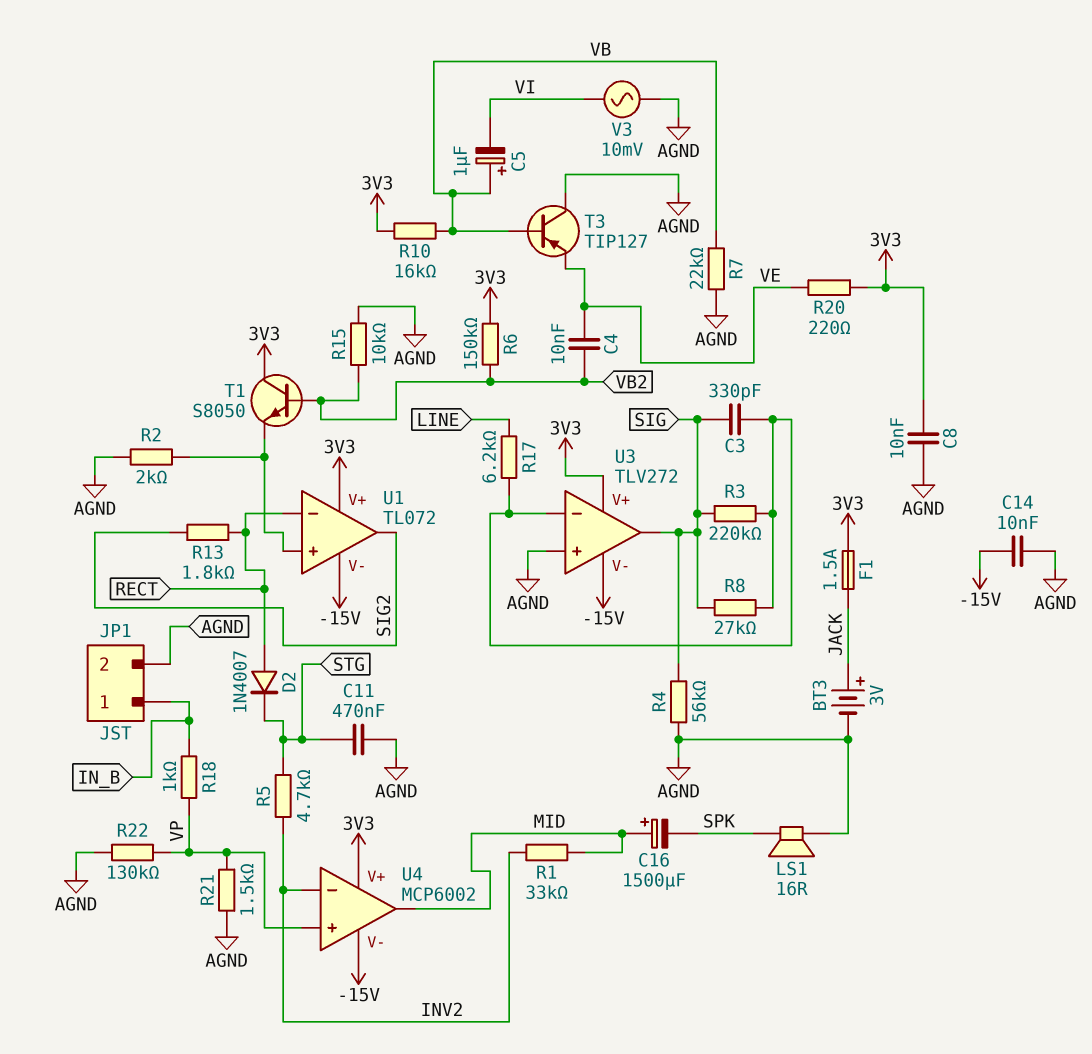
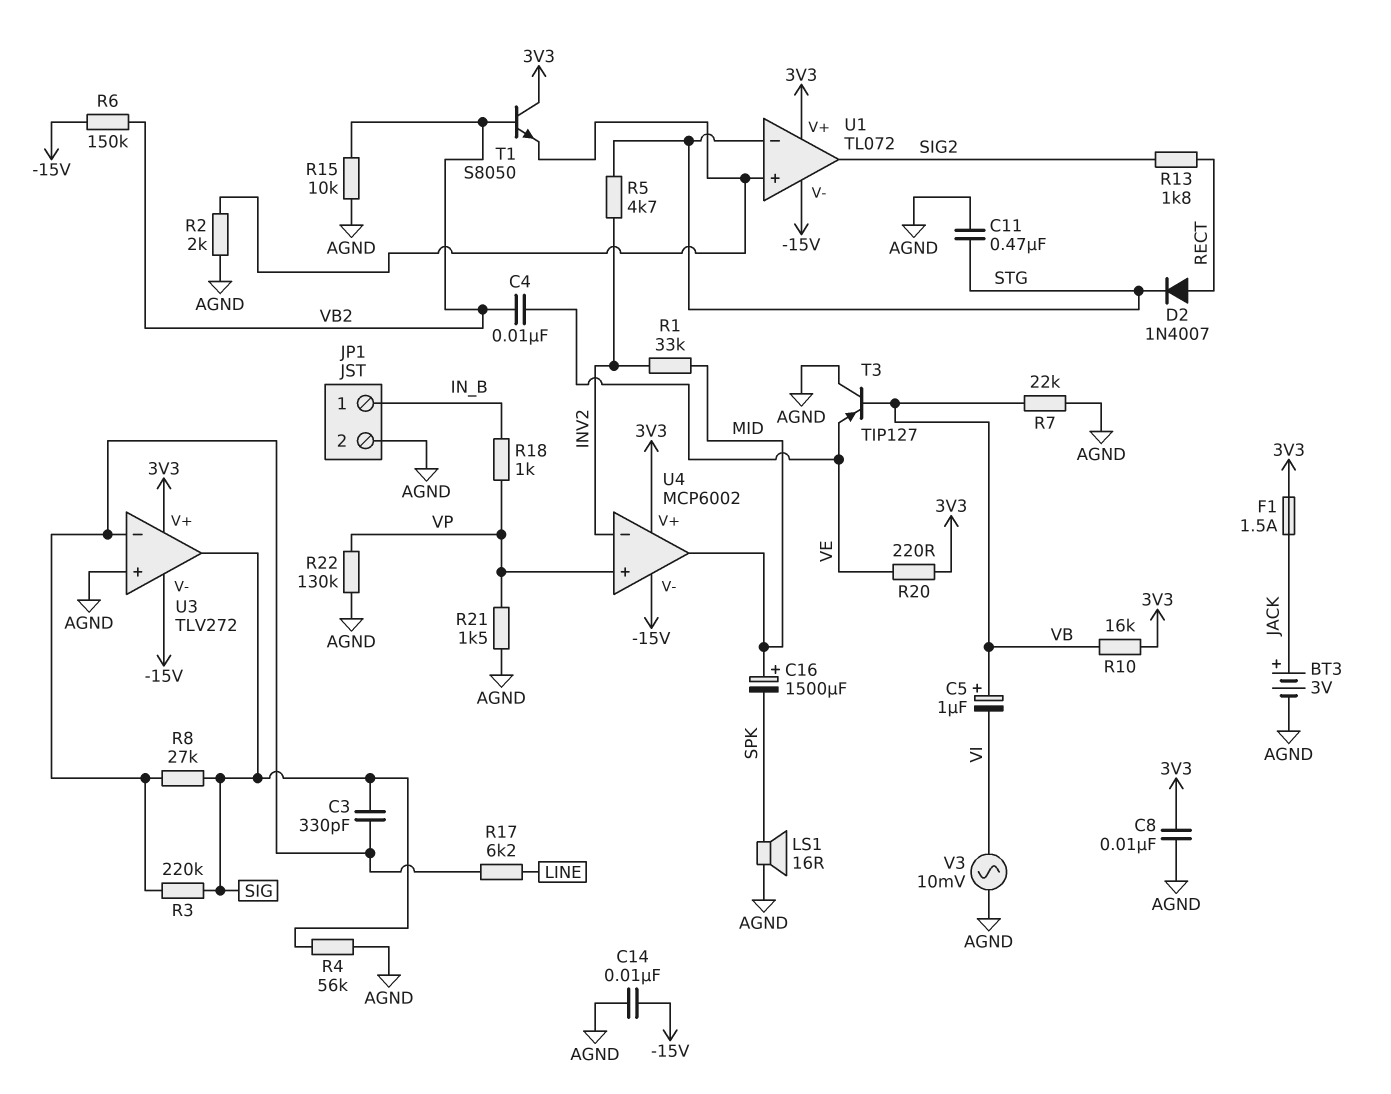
R6: 150k (3V3, VB2) -> 150k (-15V, VB2)
U1 pin in-: RECT -> STG

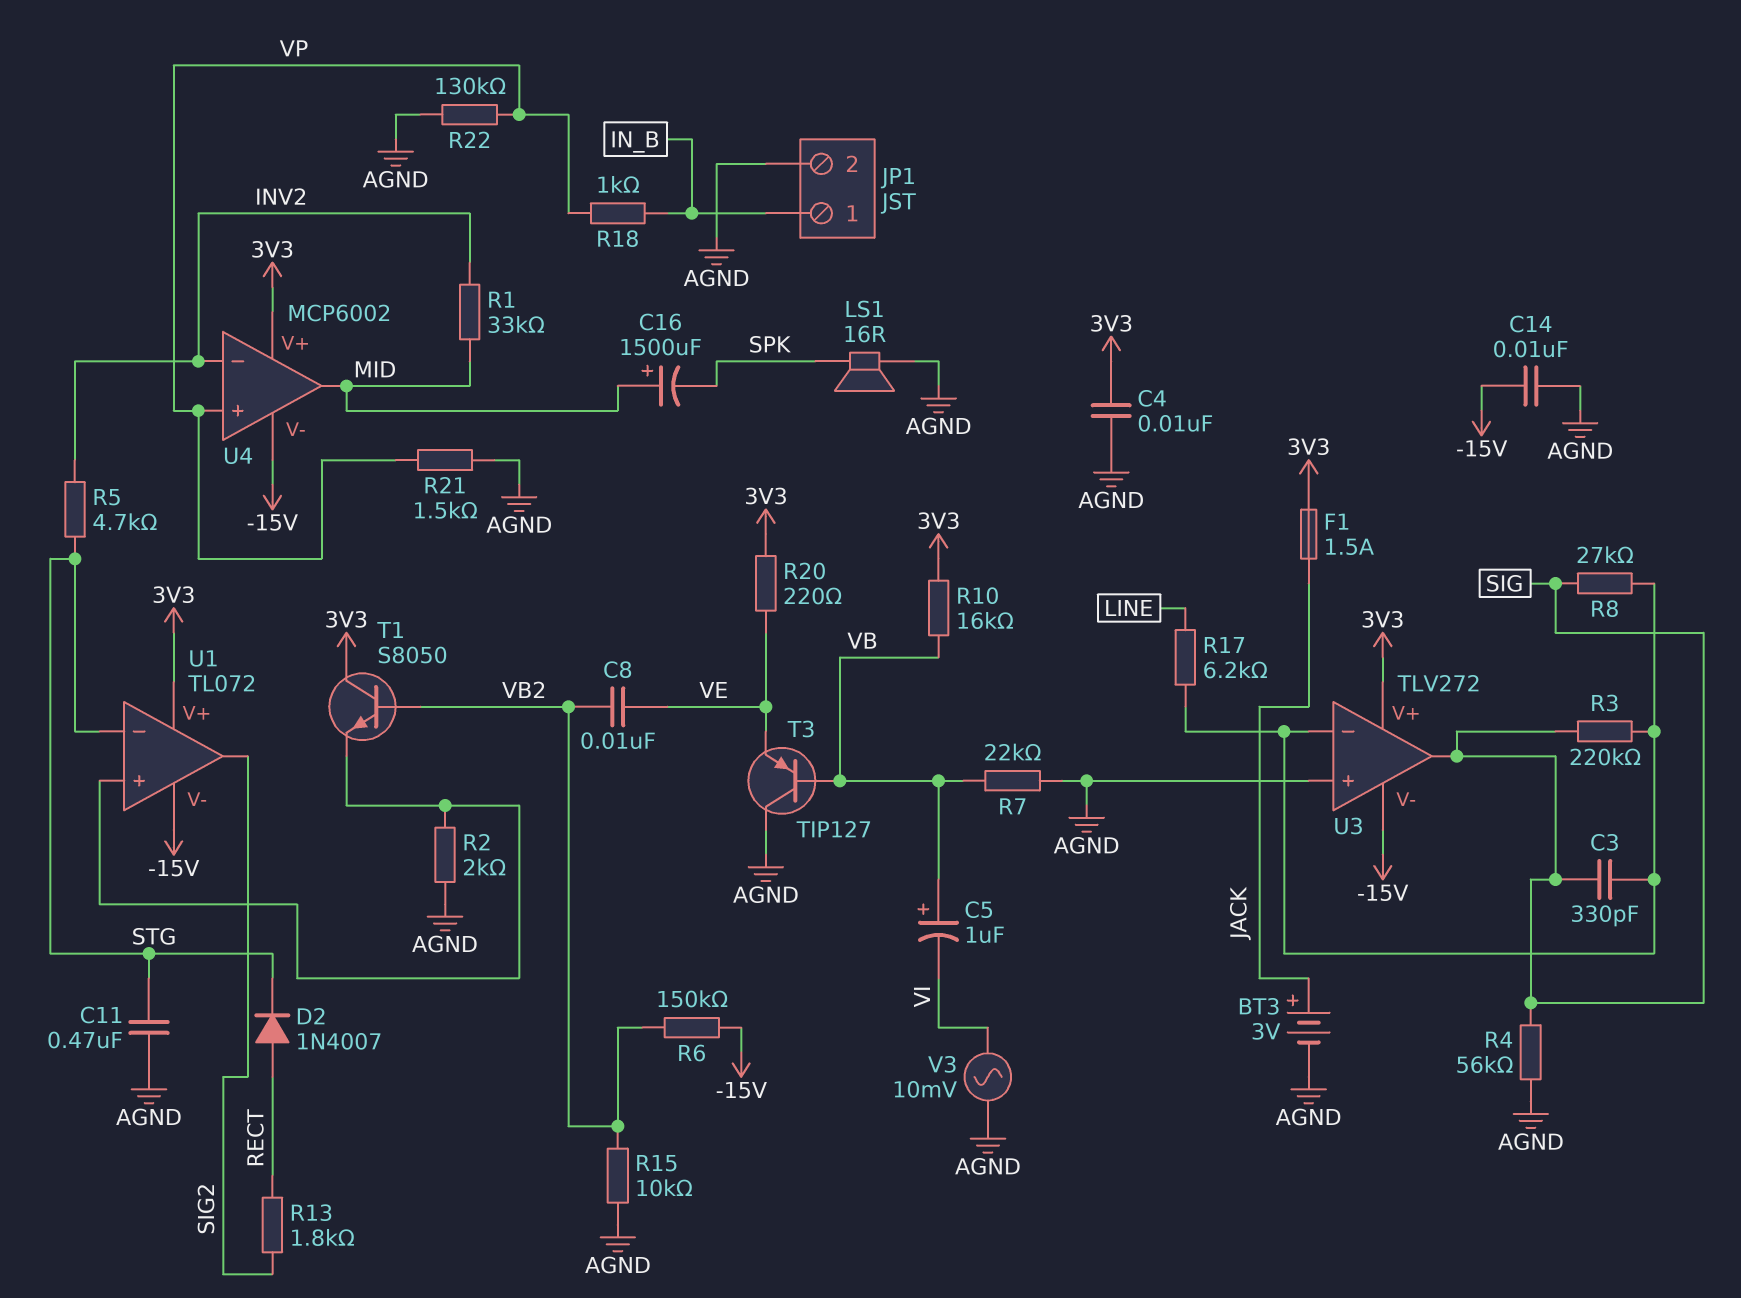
C4: 10nF (VB2, VE) -> 10nF (3V3, AGND)
C8: 10nF (3V3, AGND) -> 10nF (VB2, VE)

